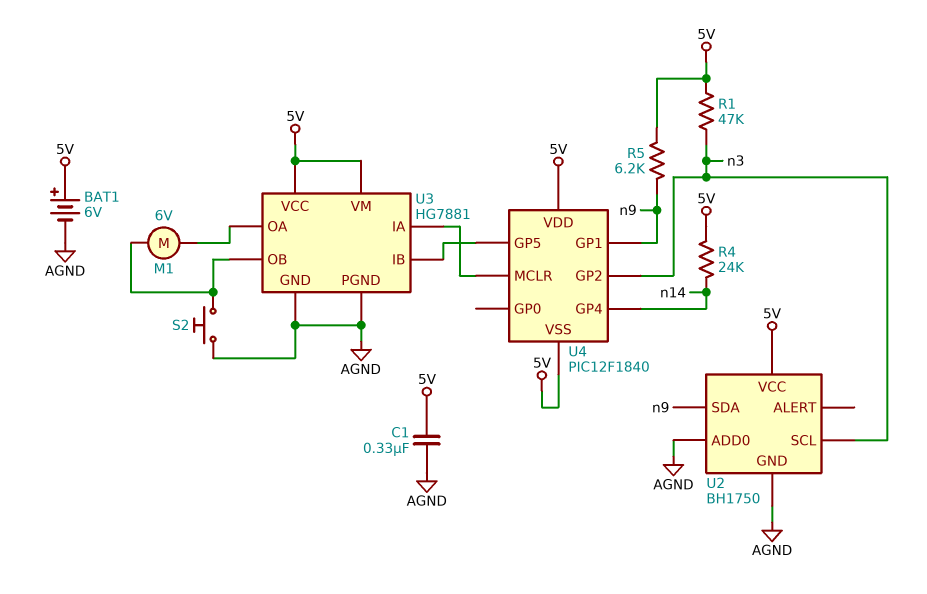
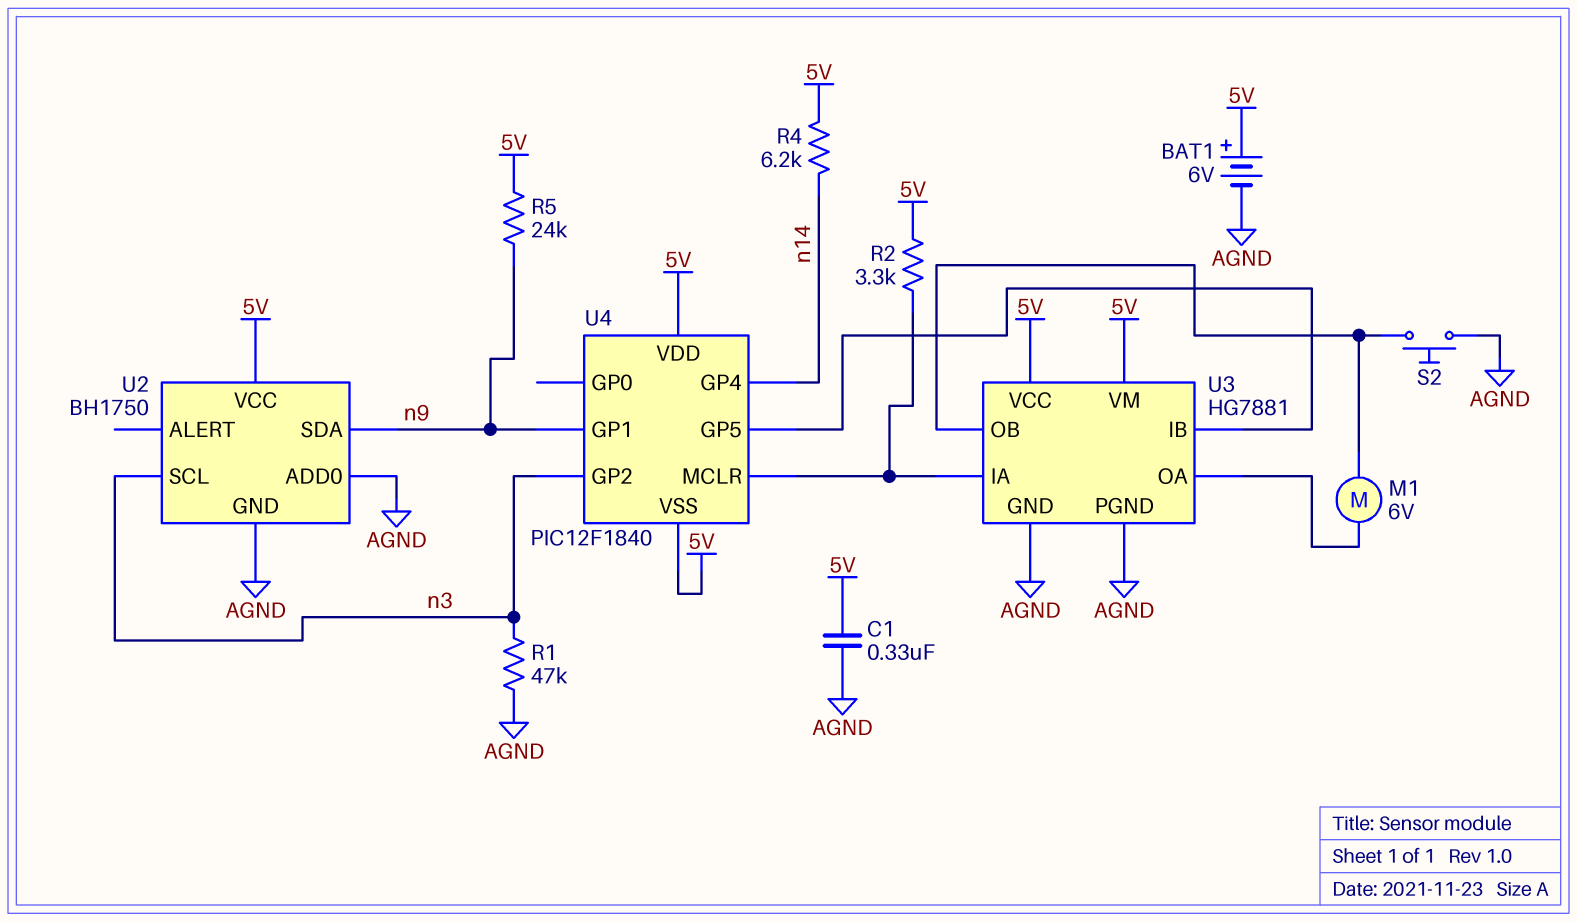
R1: 47k (5V, n3) -> 47k (AGND, n3)
R2: none -> 3.3k (5V, U3/IA)
R4: 24k (5V, n14) -> 6.2k (5V, n14)
R5: 6.2k (5V, n9) -> 24k (5V, n9)

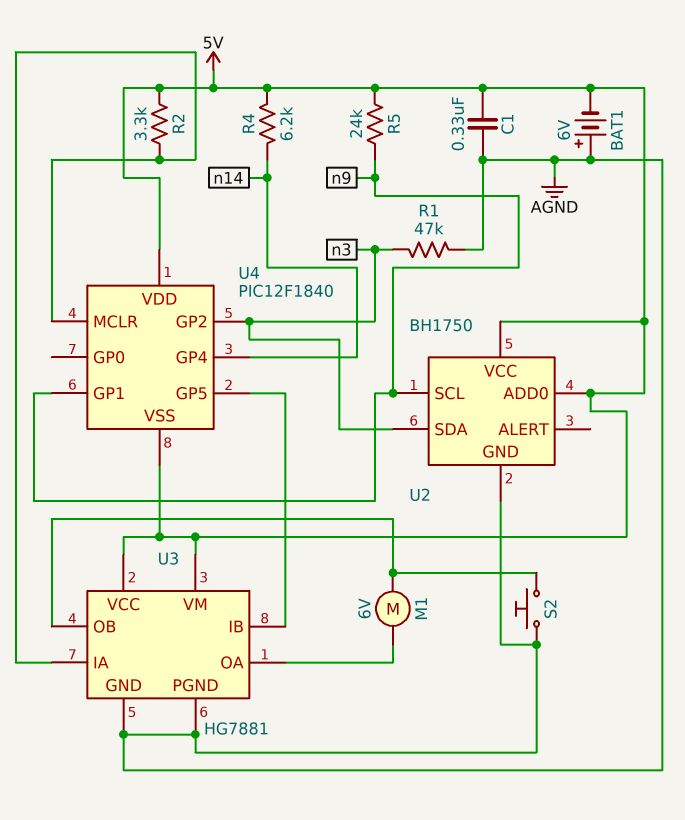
BAT1: 6V (plus 5V, minus AGND) -> 6V (plus AGND, minus 5V)
U2 pin ADD0: AGND -> 5V
U2 pin SCL: n3 -> n9
U2 pin SDA: n9 -> n3

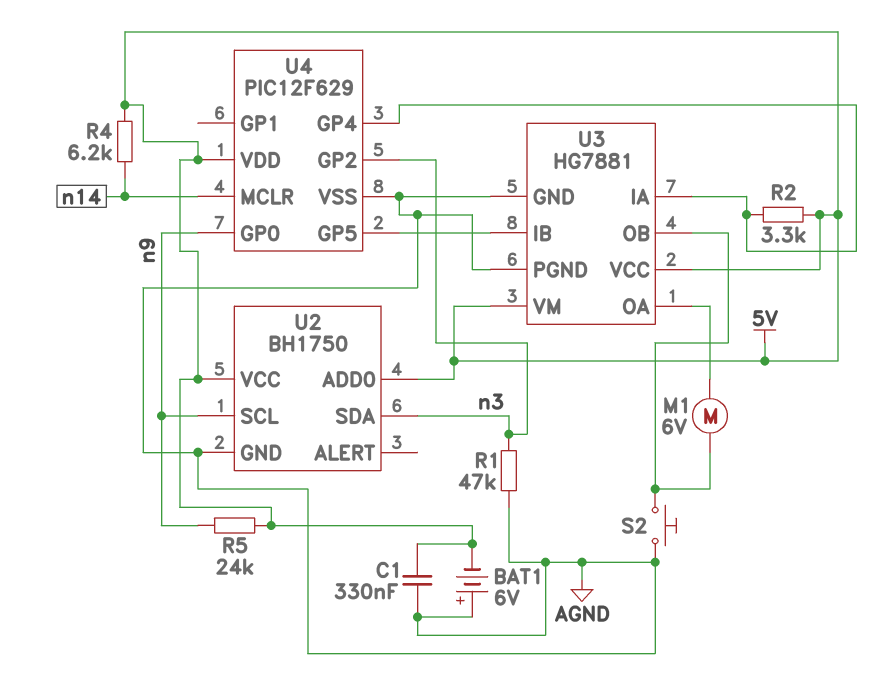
U4: PIC12F1840 -> PIC12F629
U4 pin GP0: none -> n9
U4 pin GP1: n9 -> none
U4 pin GP4: n14 -> U3/IA
U4 pin MCLR: U3/IA -> n14
U4 pin VSS: 5V -> AGND

